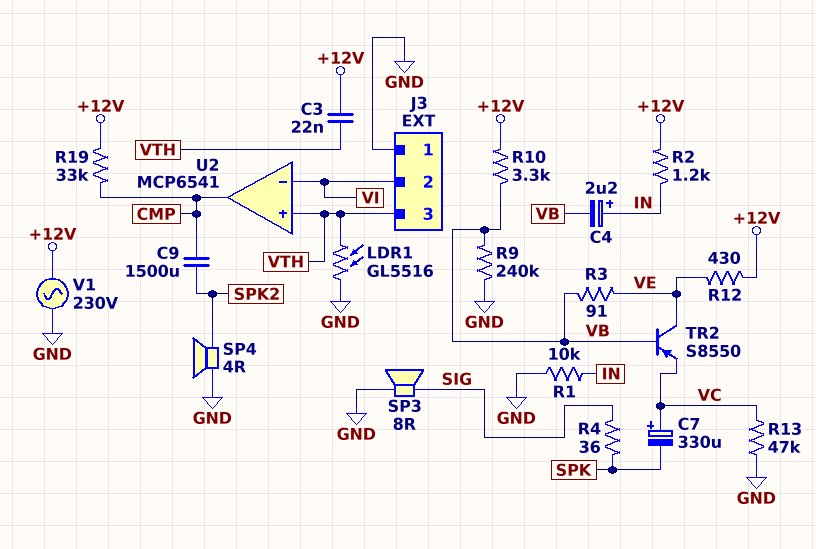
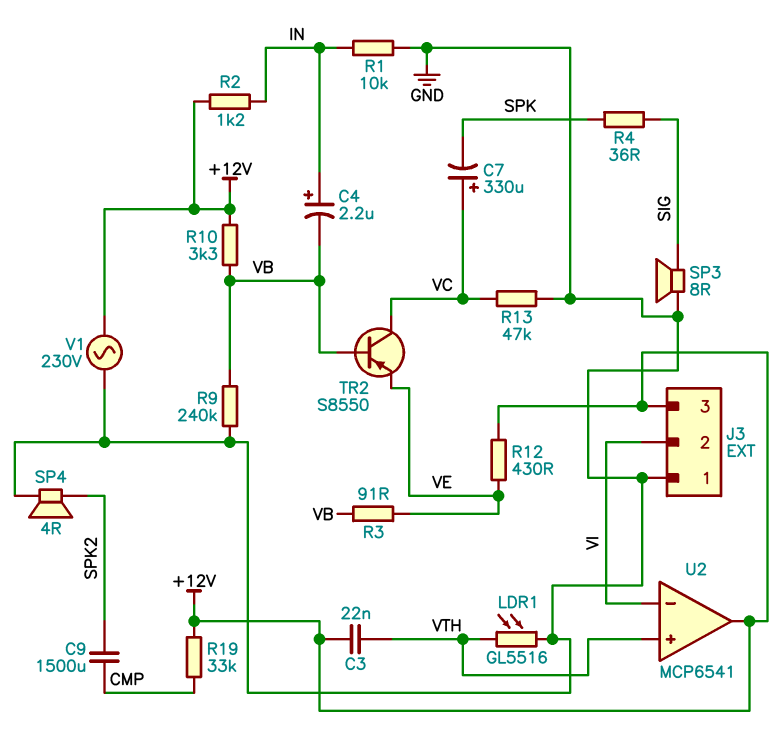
J3 pin 3: VTH -> +12V
TR2: PNP S8550 (B VB, C VE, E VC) -> PNP S8550 (B VB, C VC, E VE)
U2 pin out: CMP -> +12V

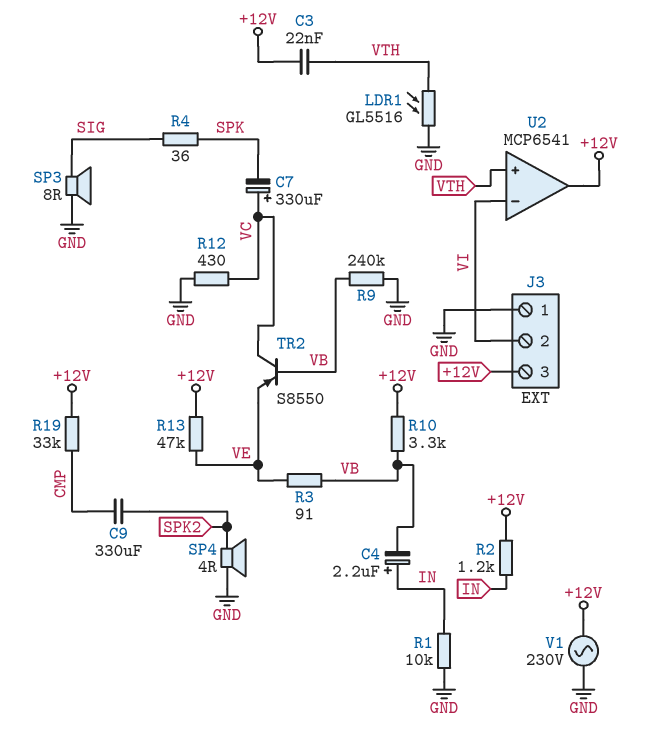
C9: 1500uF (CMP, SPK2) -> 330uF (CMP, SPK2)
R12: 430 (+12V, VE) -> 430 (GND, VC)
R13: 47k (GND, VC) -> 47k (+12V, VE)

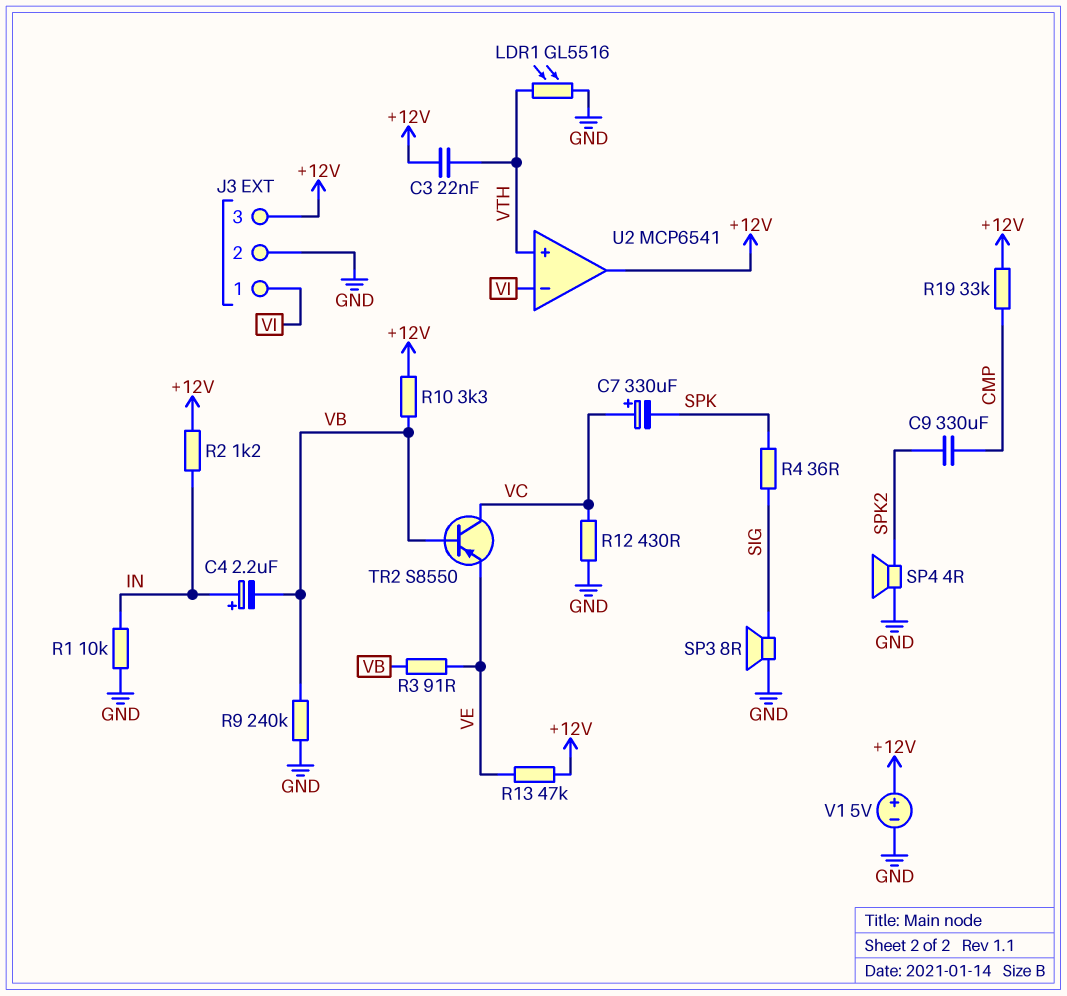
J3 pin 1: GND -> VI
J3 pin 2: VI -> GND
V1: AC 230V (+12V, GND) -> 5V (plus +12V, minus GND)

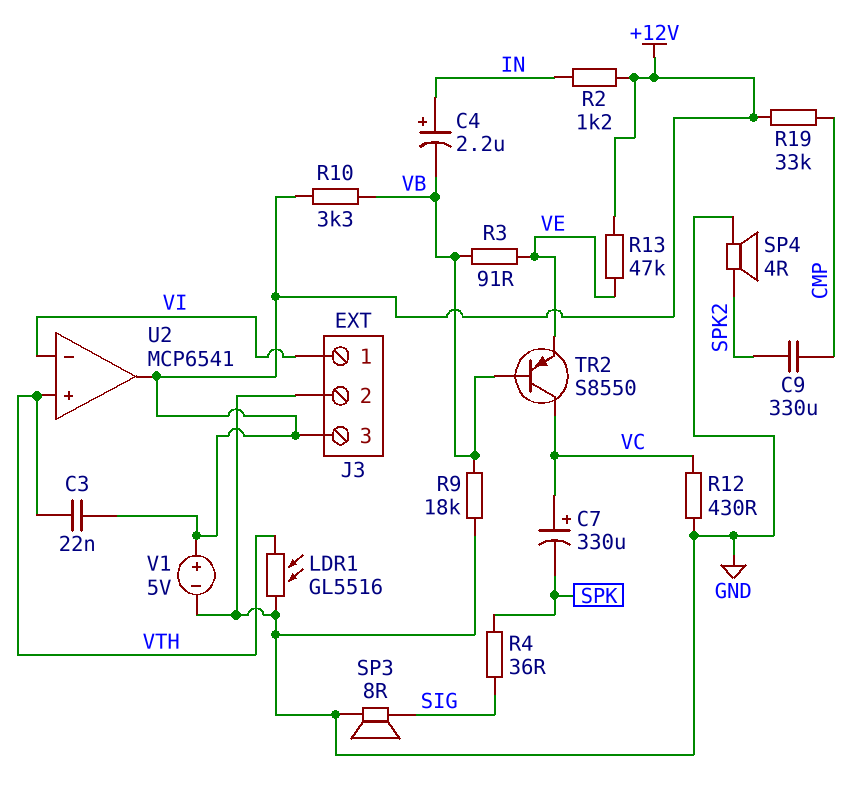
R1: 10k (GND, IN) -> none
R9: 240k (GND, VB) -> 18k (GND, VB)

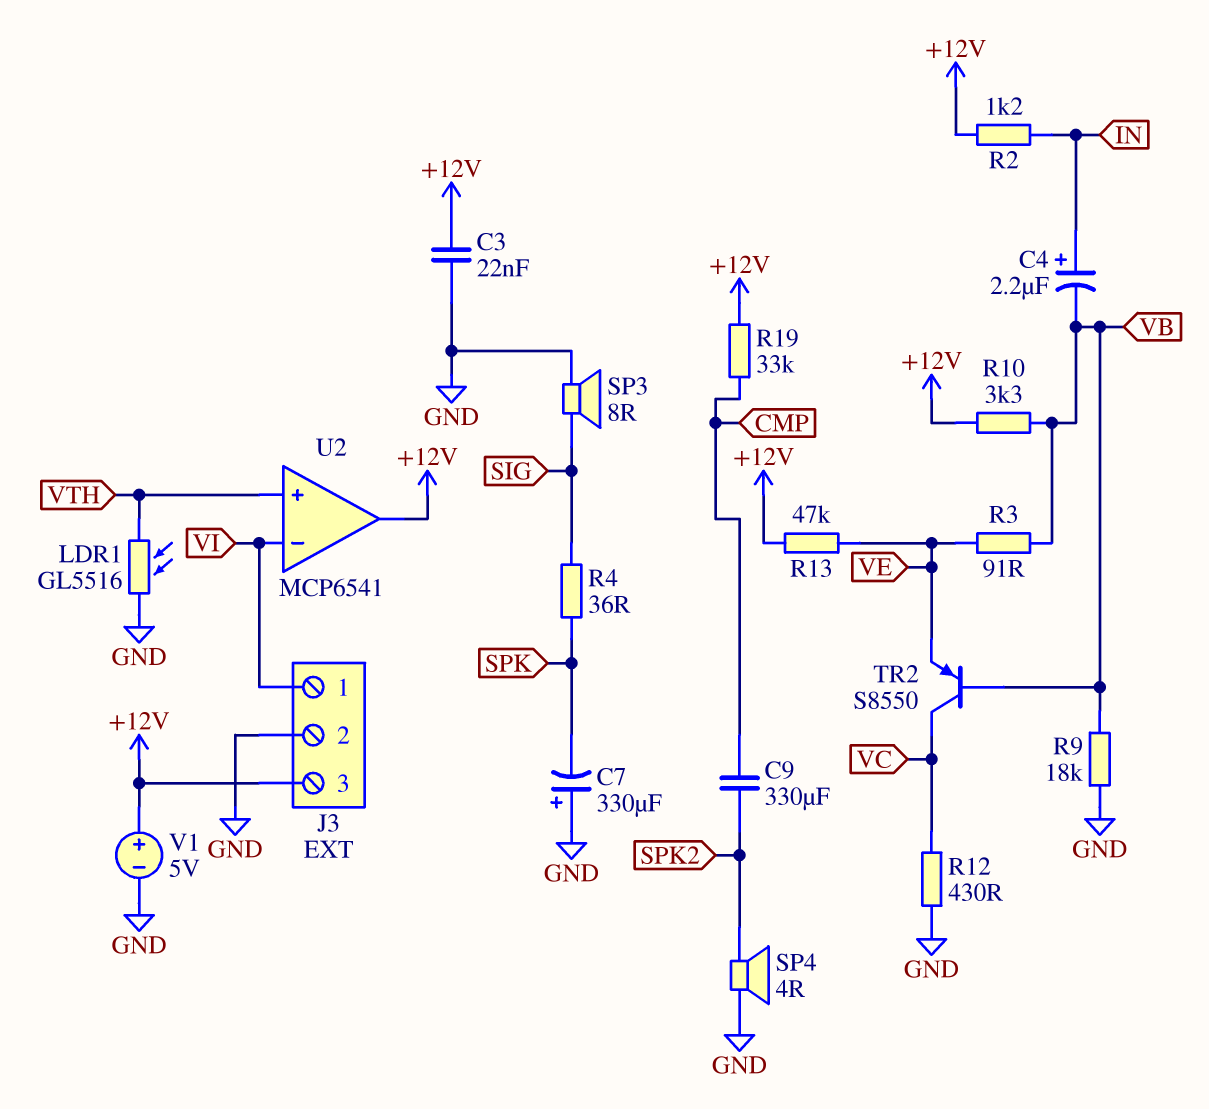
C3: 22nF (+12V, VTH) -> 22nF (+12V, GND)
C7: 330uF (plus VC, minus SPK) -> 330uF (plus GND, minus SPK)

